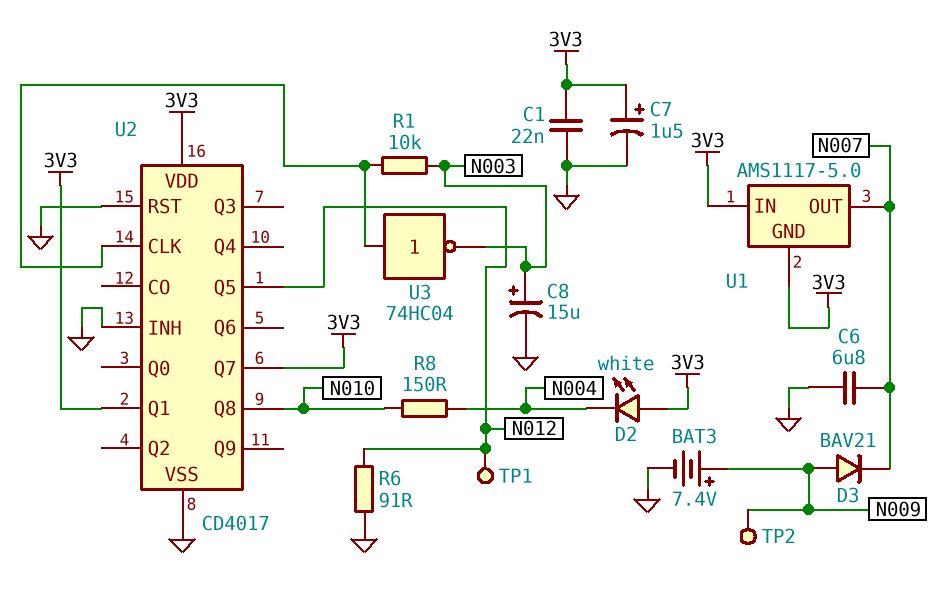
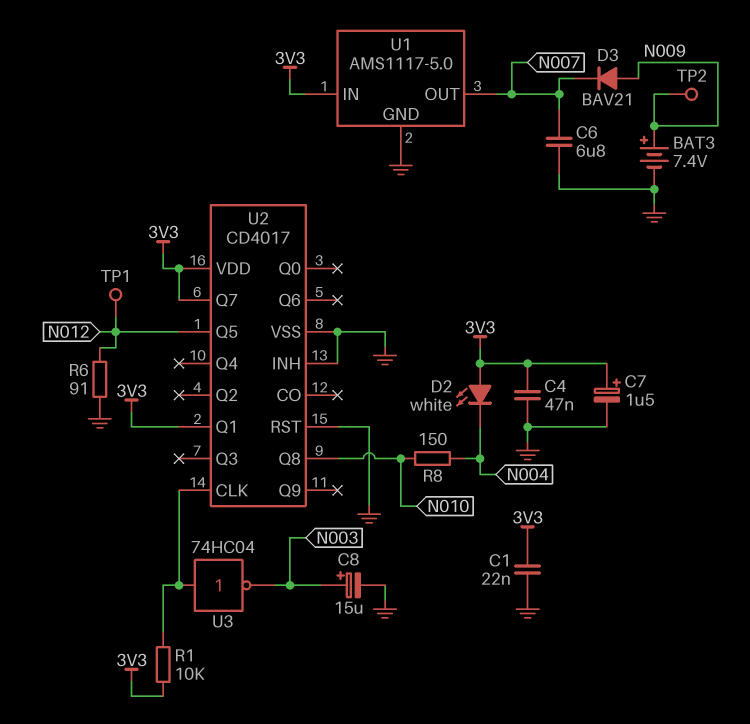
C4: none -> 47nF (3V3, GND)
R1: 10k (N003, U2/CLK) -> 10k (3V3, U2/CLK)
U1 pin GND: 3V3 -> GND

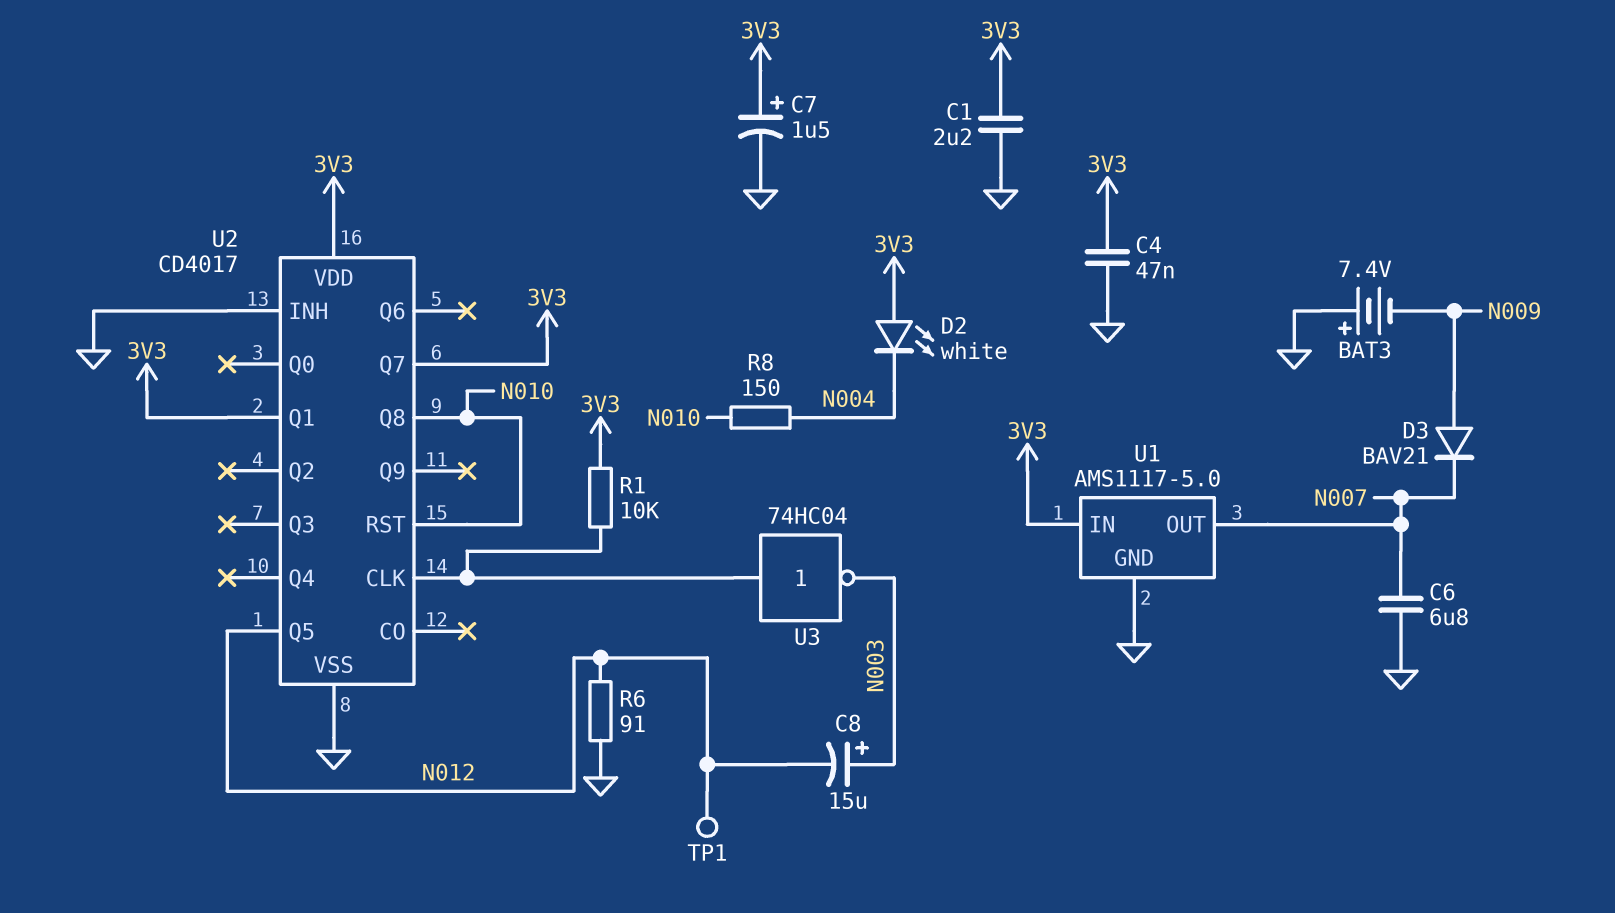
BAT3: 7.4V (plus N009, minus GND) -> 7.4V (plus GND, minus N009)
C1: 22nF (3V3, GND) -> 2.2uF (3V3, GND)
C8: 15uF (plus N003, minus GND) -> 15uF (plus N003, minus N012)
TP2: test point (N009) -> none
U2 pin RST: GND -> N010

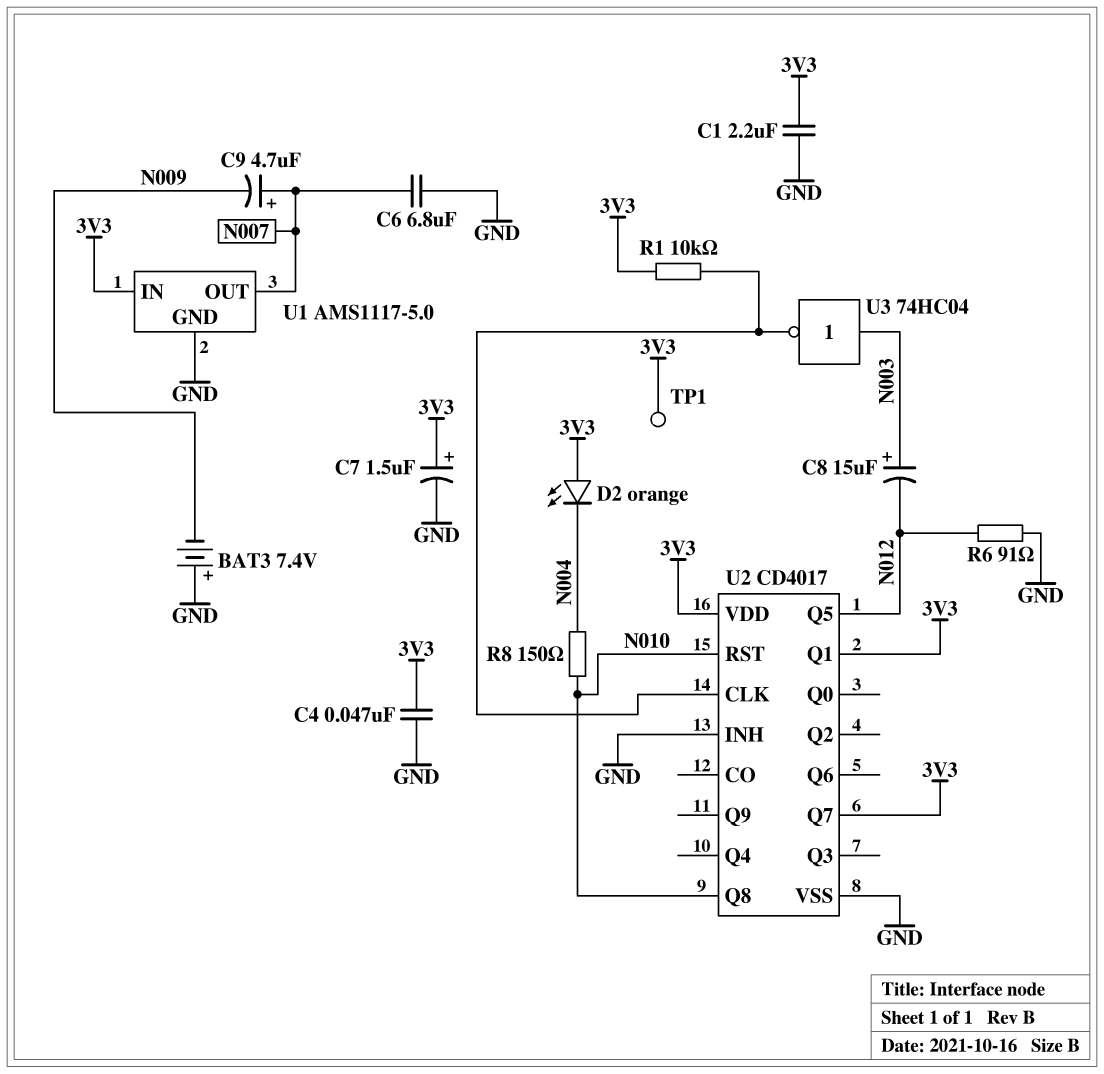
C9: none -> 4.7uF (plus N007, minus N009)
D2: LED white (A 3V3, K N004) -> LED orange (A 3V3, K N004)
D3: diode BAV21 (A N009, K N007) -> none
TP1: test point (N012) -> test point (3V3)
U3: NOT 74HC04 (in U2/CLK, out N003) -> NOT 74HC04 (in N003, out U2/CLK)

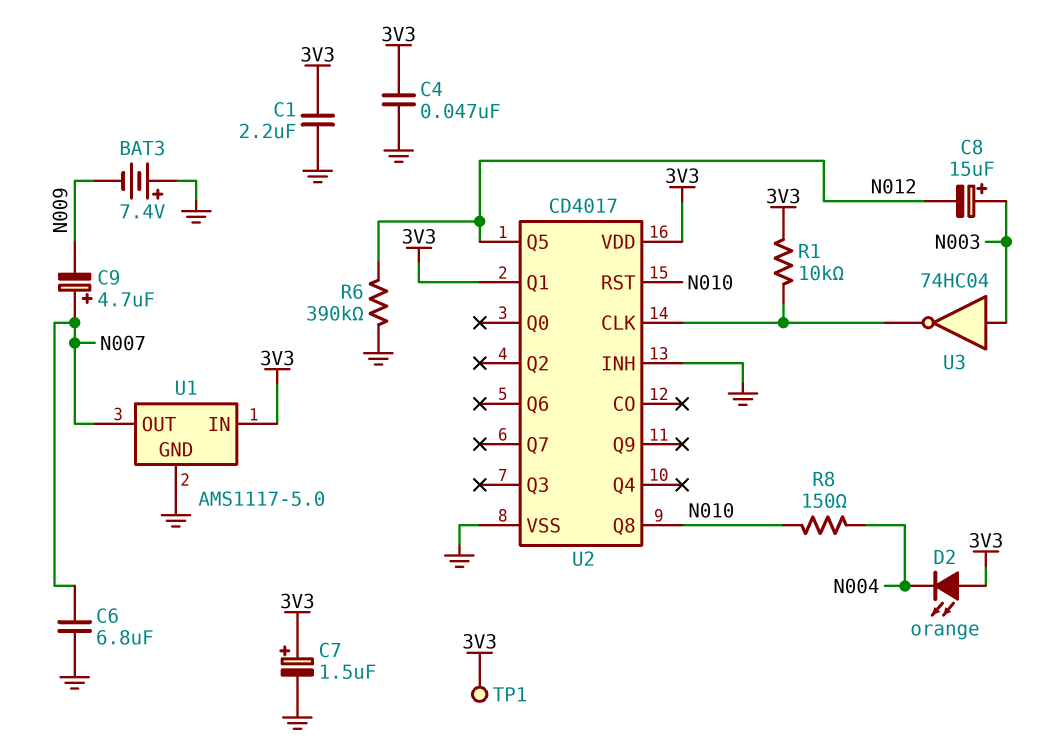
R6: 91 (GND, N012) -> 390k (GND, N012)
U2 pin Q7: 3V3 -> none

